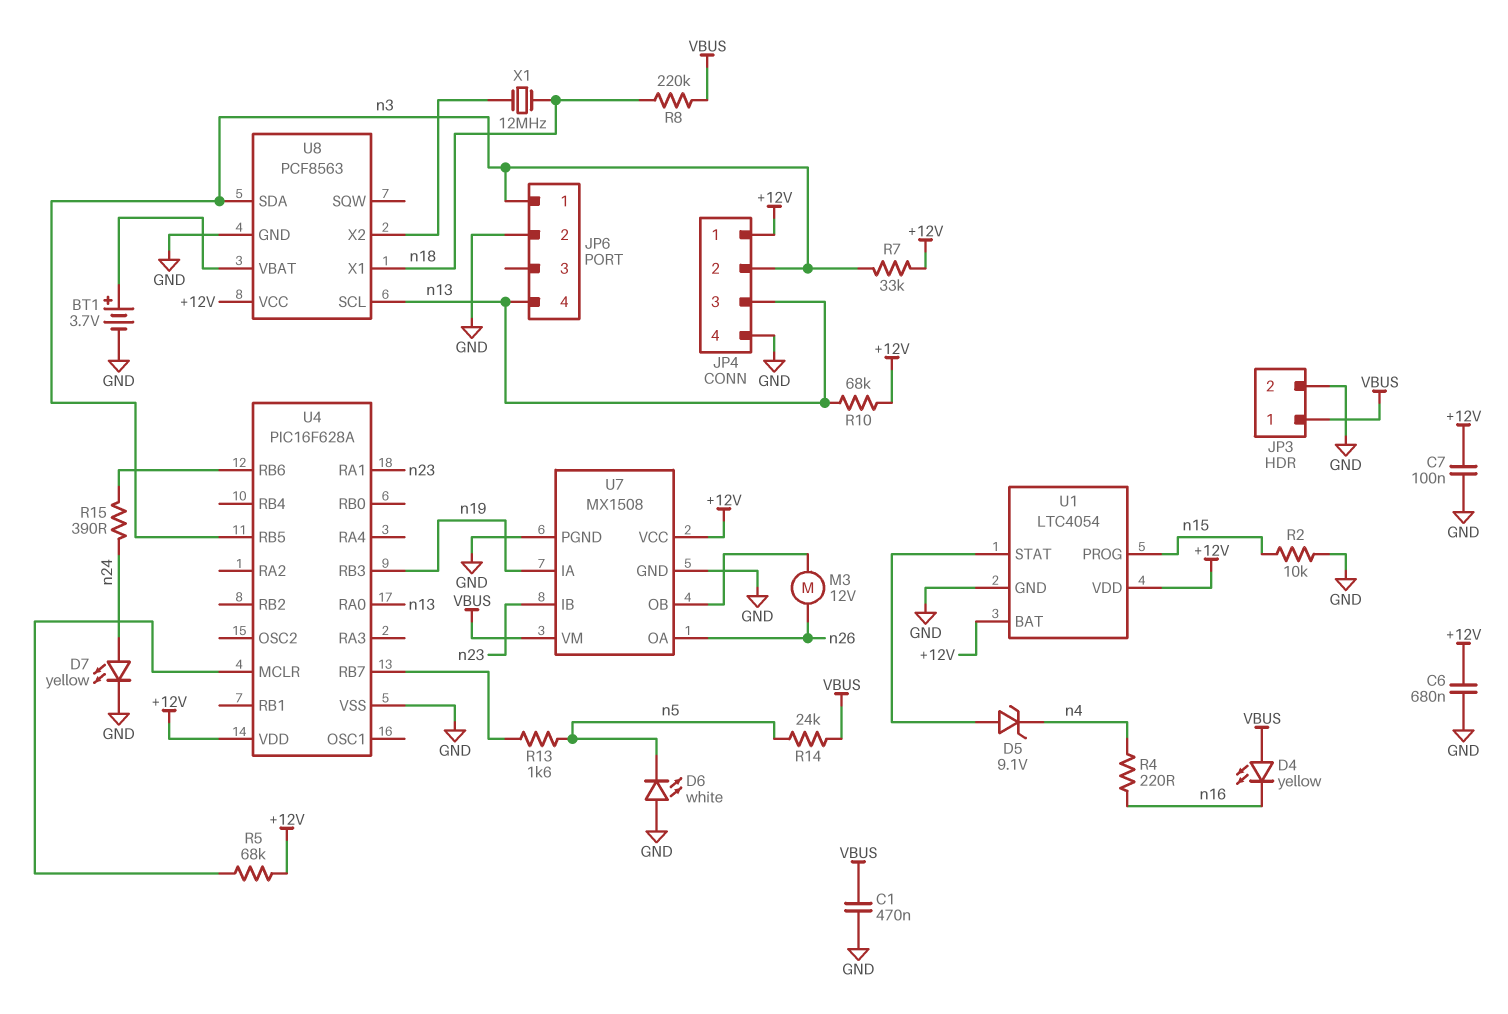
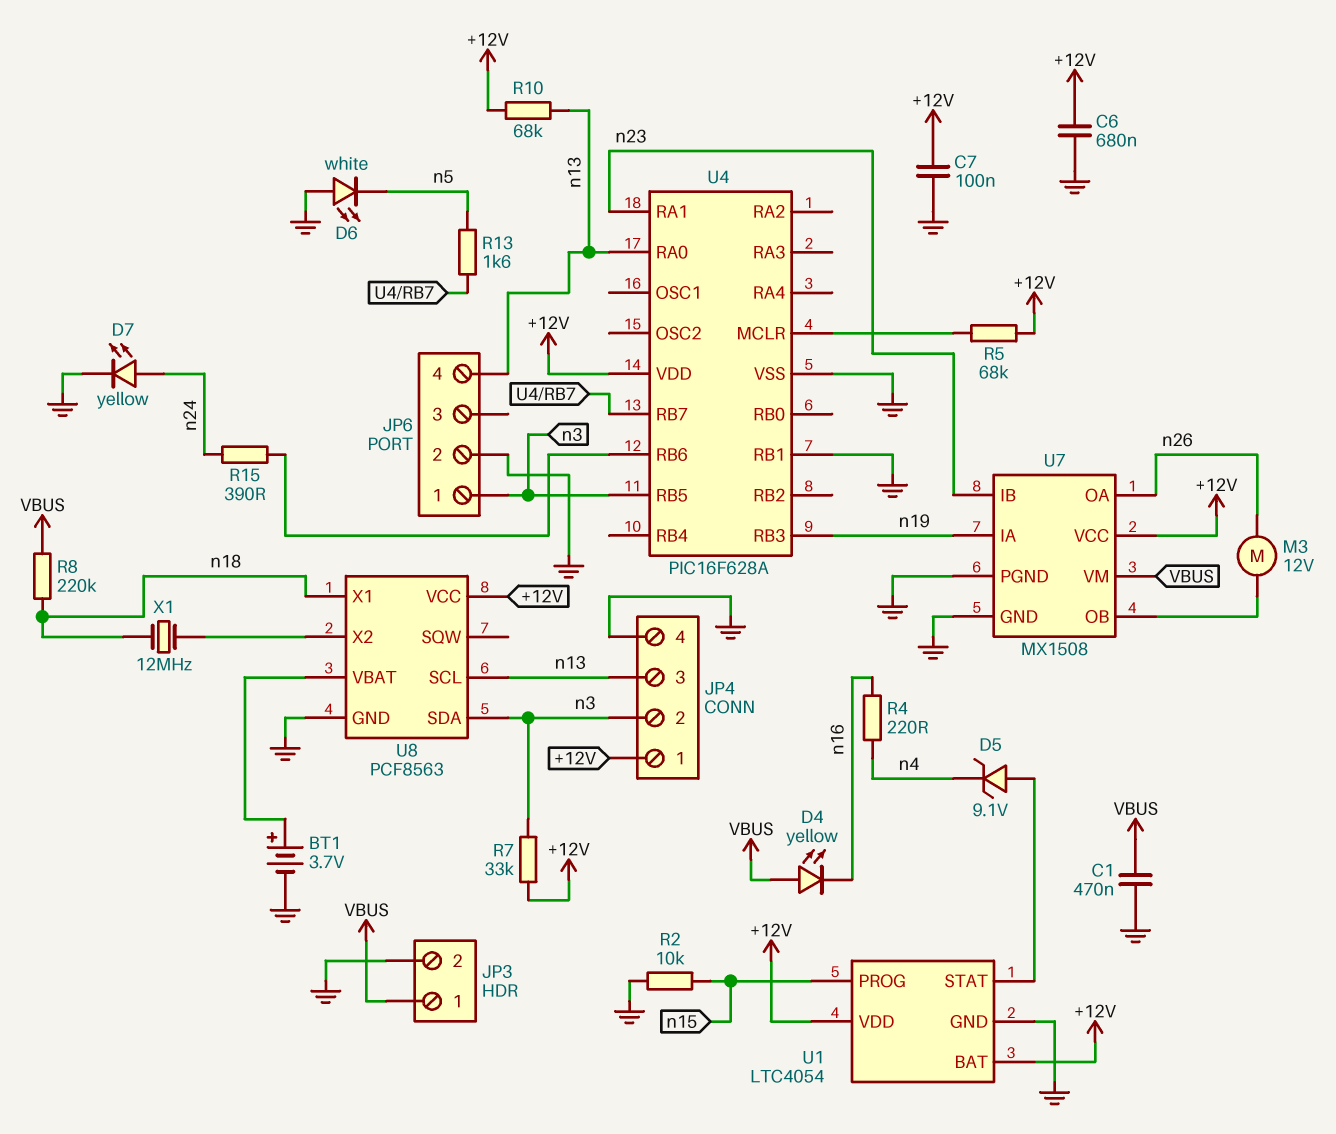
R14: 24k (VBUS, n5) -> none
U4 pin RB1: none -> GND

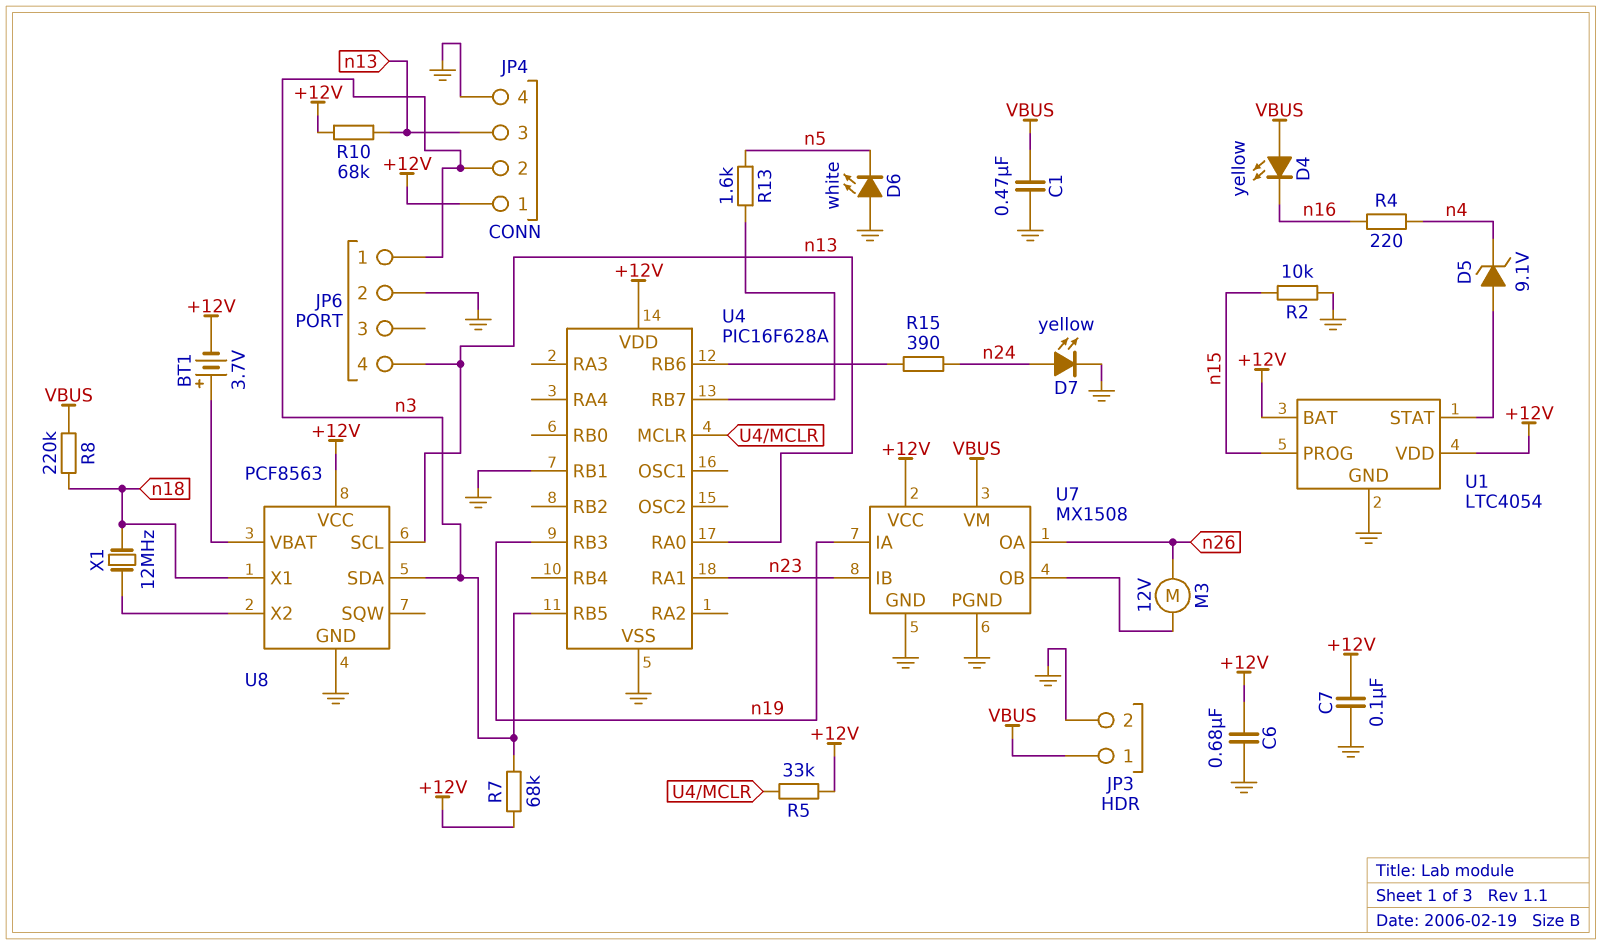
BT1: 3.7V (plus U8/VBAT, minus GND) -> 3.7V (plus U8/VBAT, minus +12V)
R5: 68k (+12V, U4/MCLR) -> 33k (+12V, U4/MCLR)
R7: 33k (+12V, n3) -> 68k (+12V, n3)

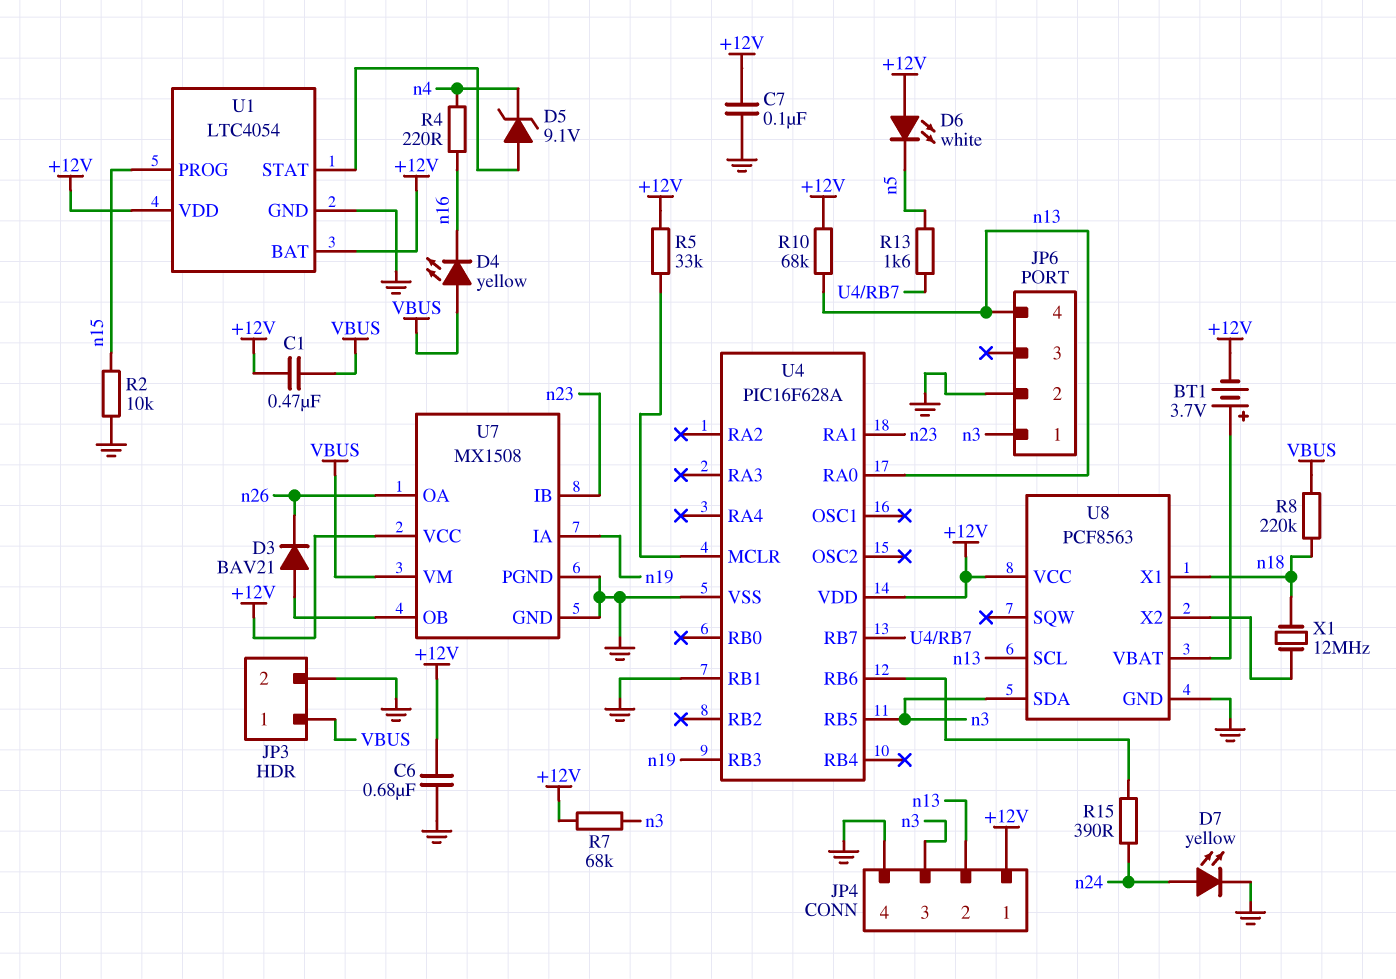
C1: 470nF (GND, VBUS) -> 470nF (+12V, VBUS)
D3: none -> diode BAV21 (A U7/OB, K n26)
D6: LED white (A GND, K n5) -> LED white (A +12V, K n5)
JP4 pin 2: n3 -> n13
JP4 pin 3: n13 -> n3
M3: motor 12V (U7/OB, n26) -> none

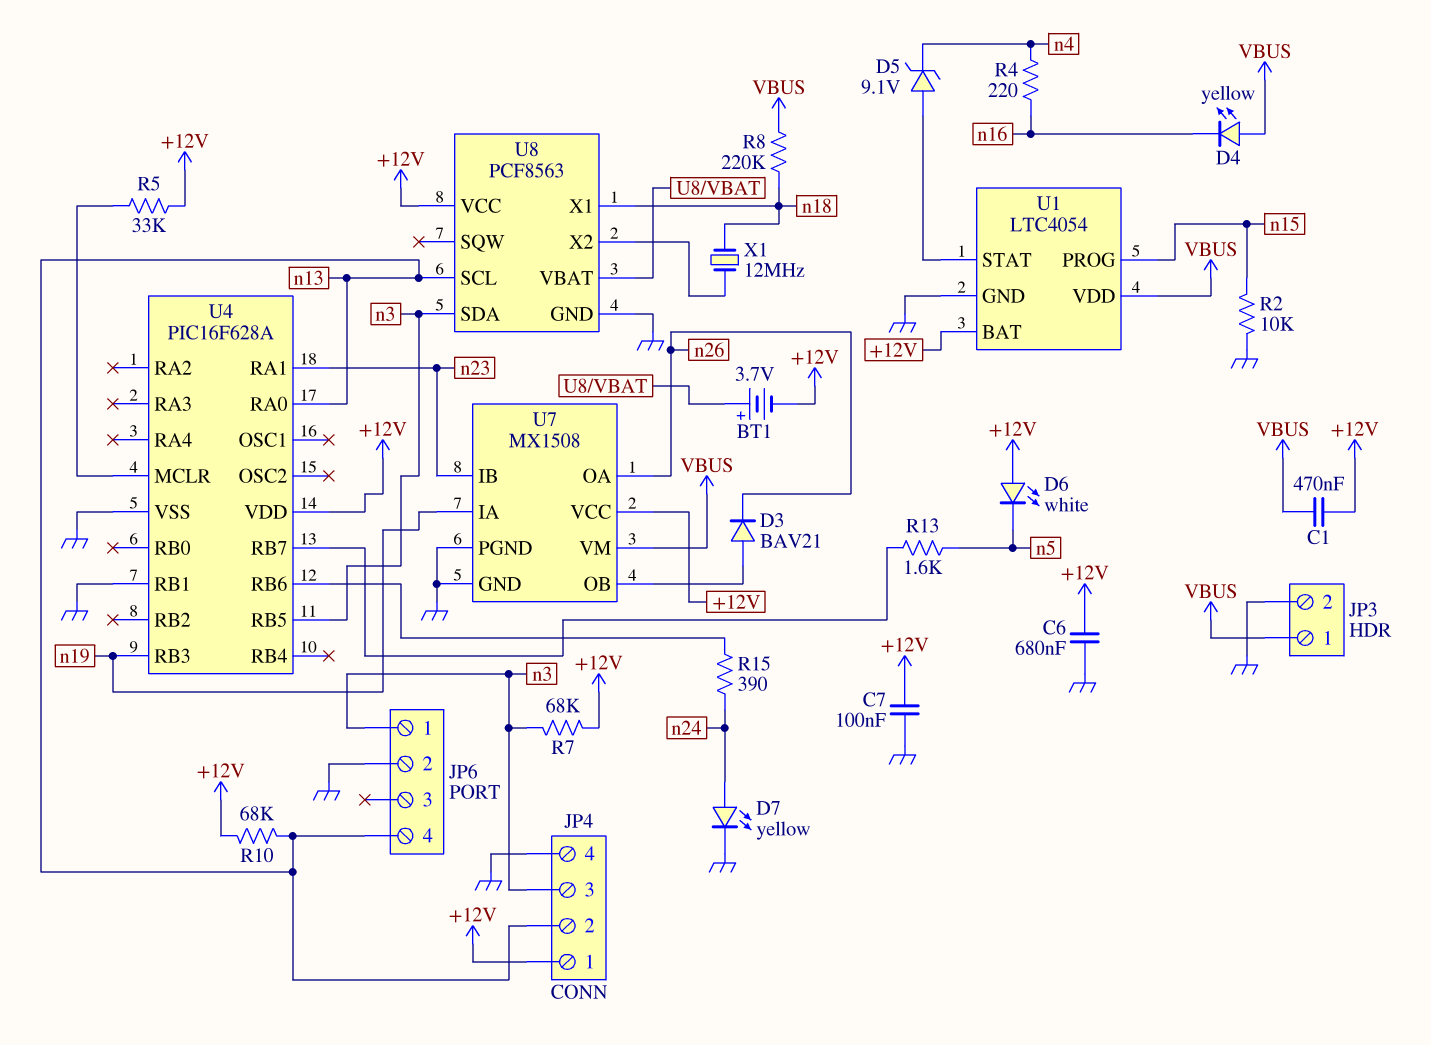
U1 pin VDD: +12V -> VBUS

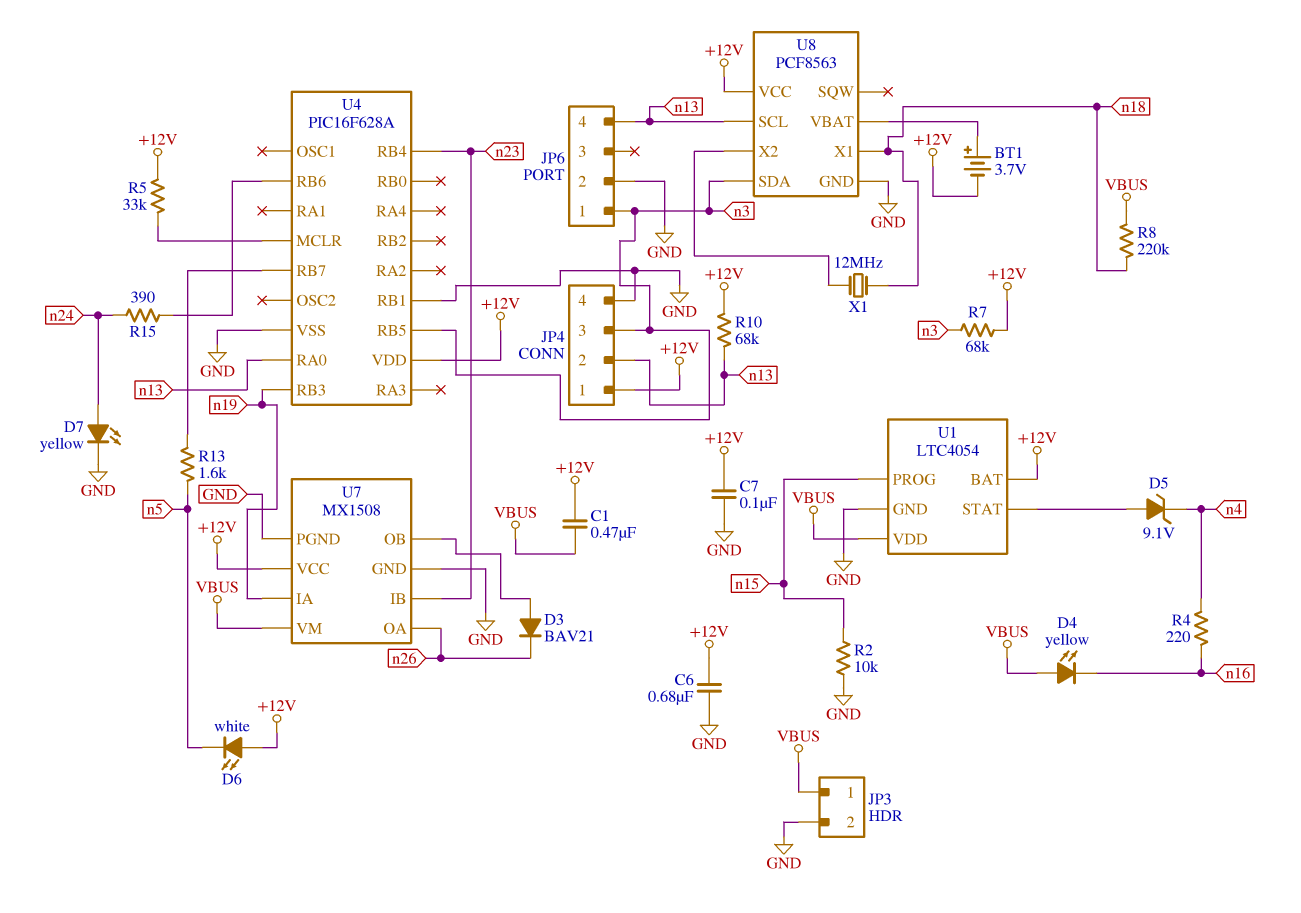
U4 pin RA1: n23 -> none
U4 pin RB4: none -> n23

